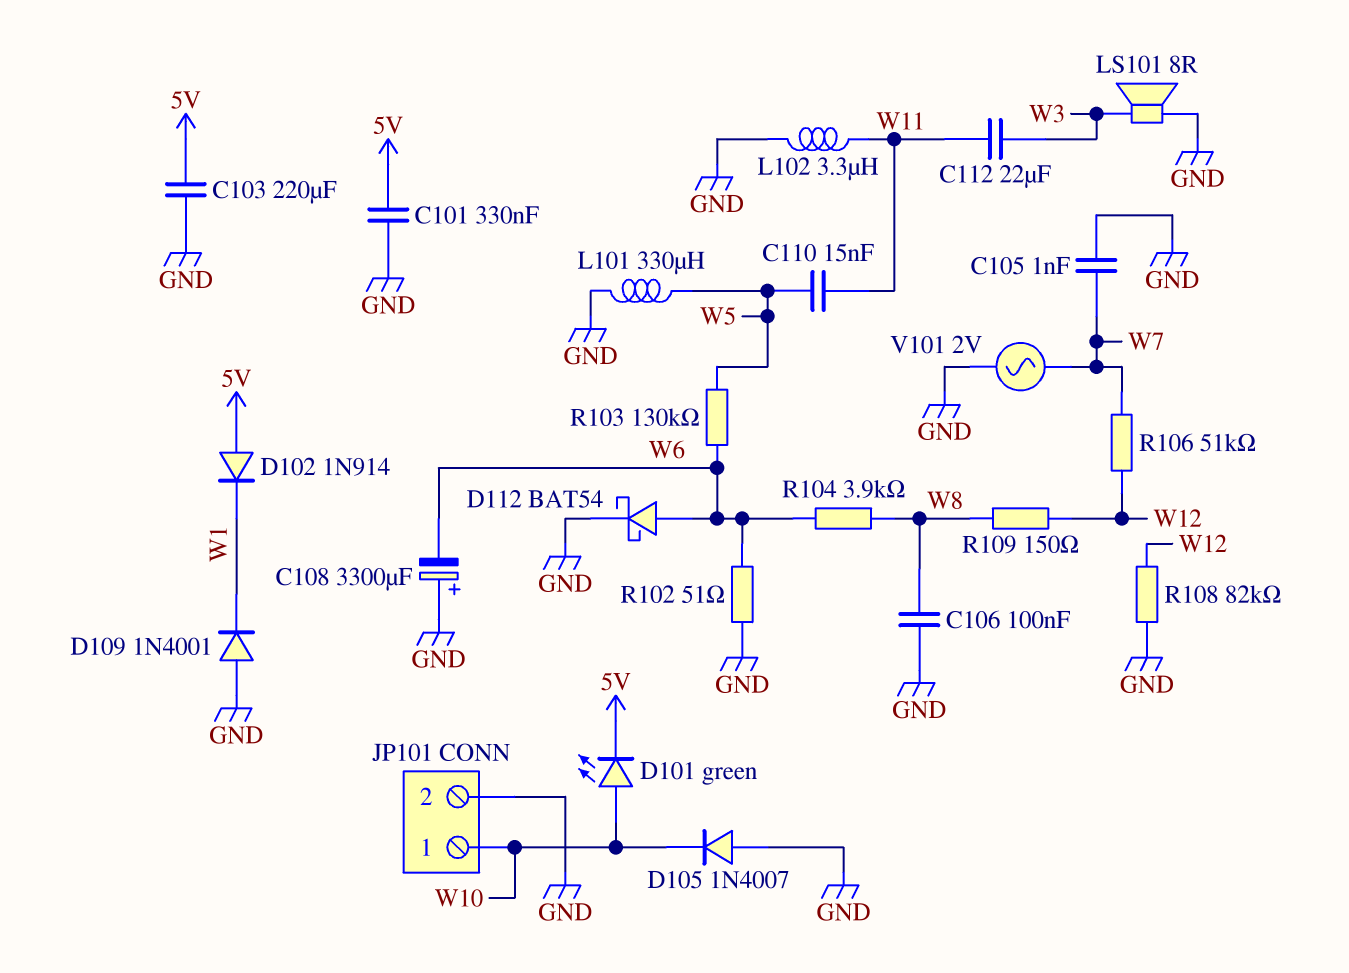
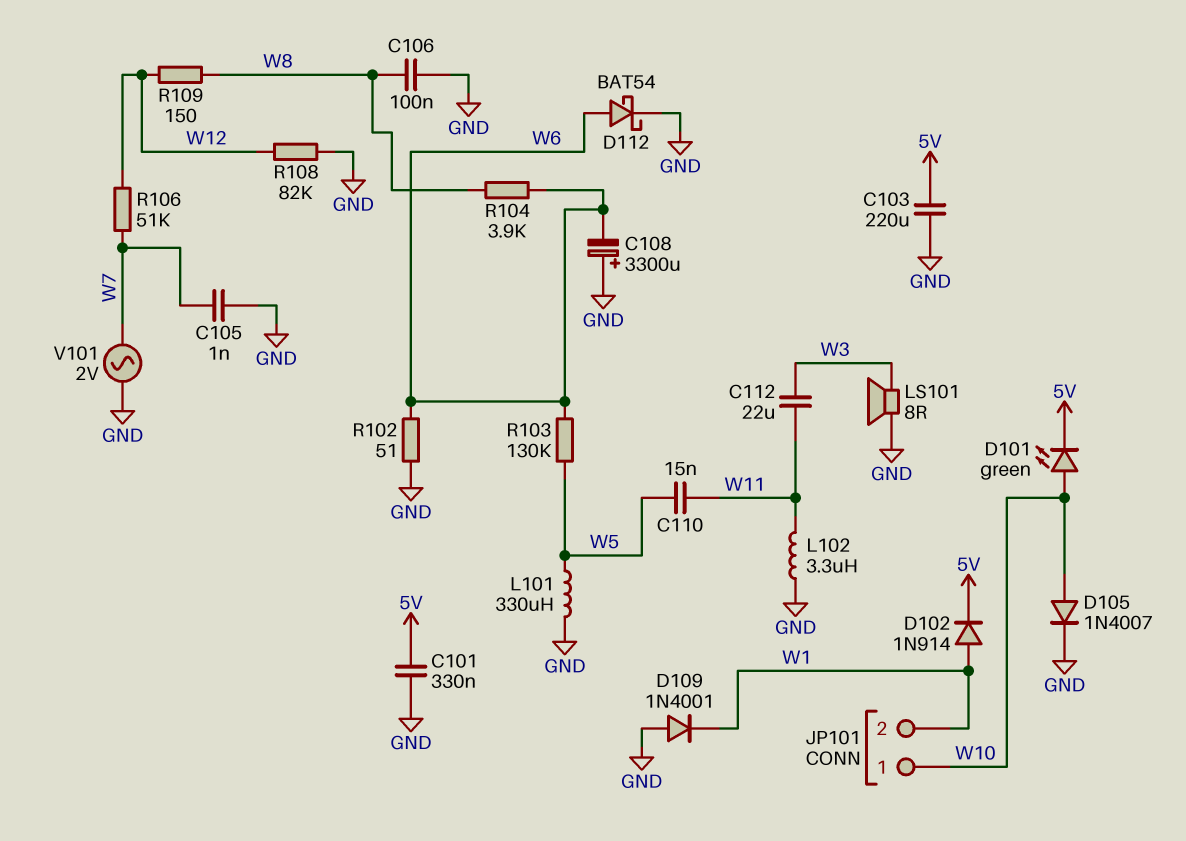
D102: diode 1N914 (A 5V, K W1) -> diode 1N914 (A W1, K 5V)
D105: diode 1N4007 (A GND, K W10) -> diode 1N4007 (A W10, K GND)
JP101 pin 2: GND -> W1

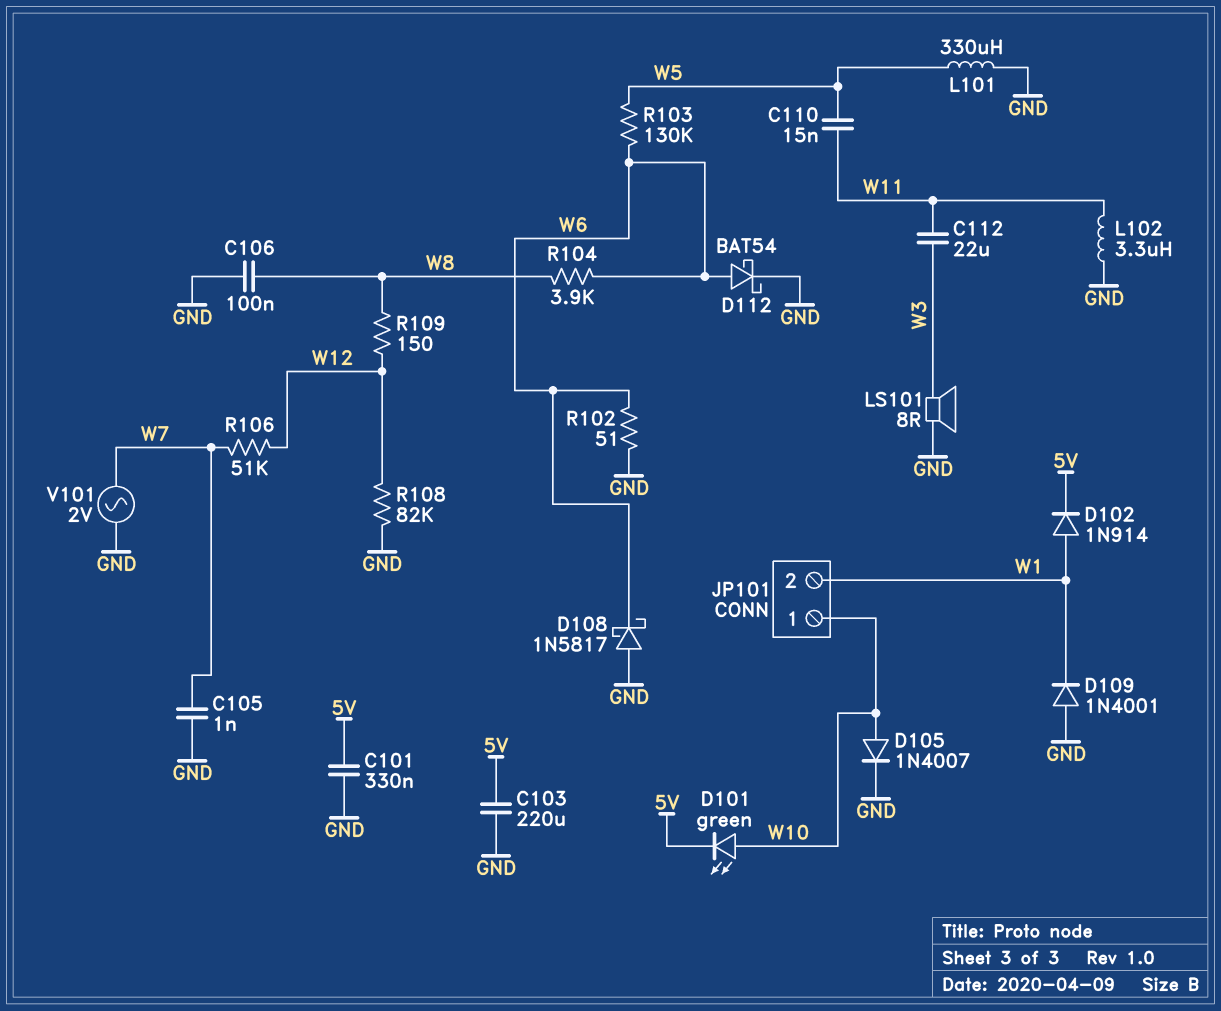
C108: 3300uF (plus GND, minus W6) -> none
D108: none -> schottky 1N5817 (A GND, K W6)

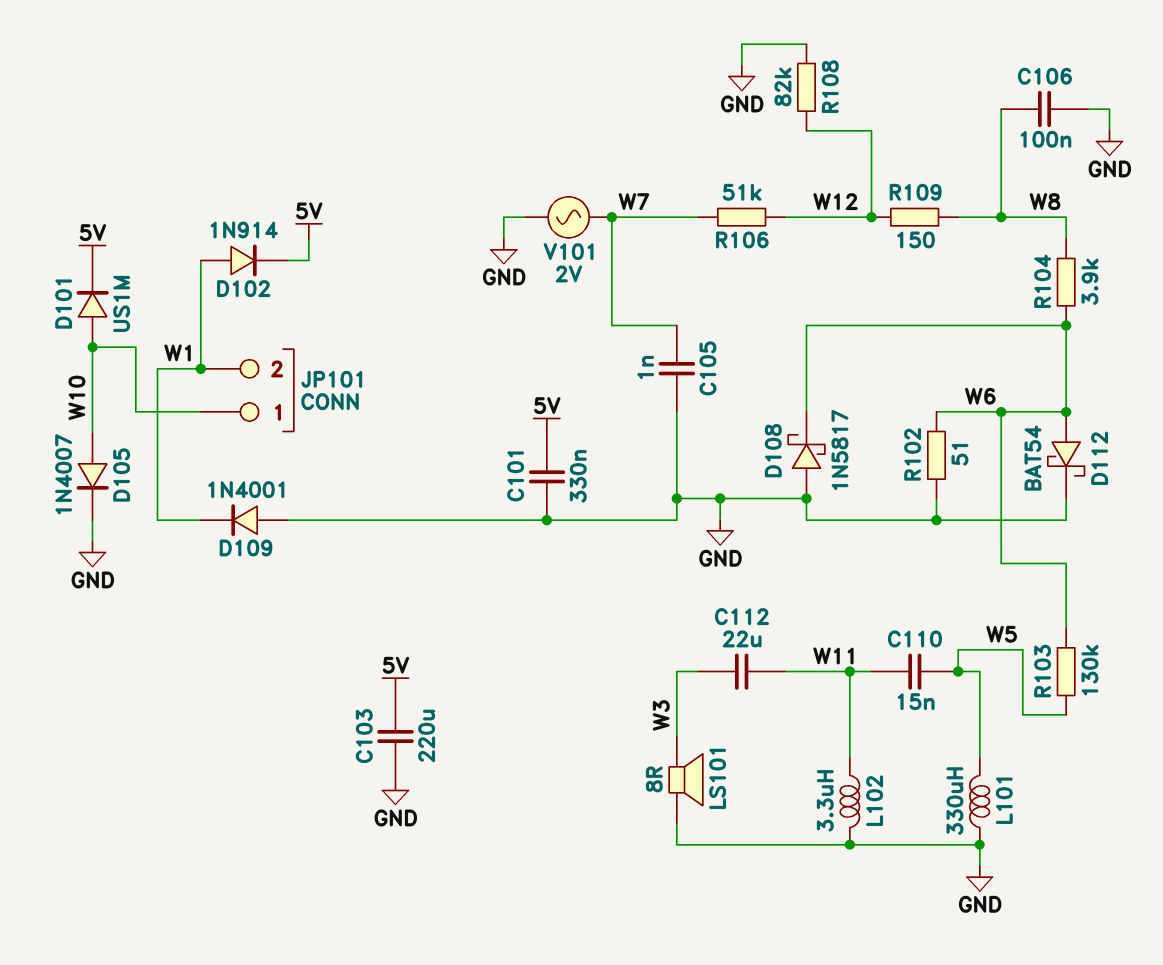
D101: LED green (A W10, K 5V) -> diode US1M (A W10, K 5V)

